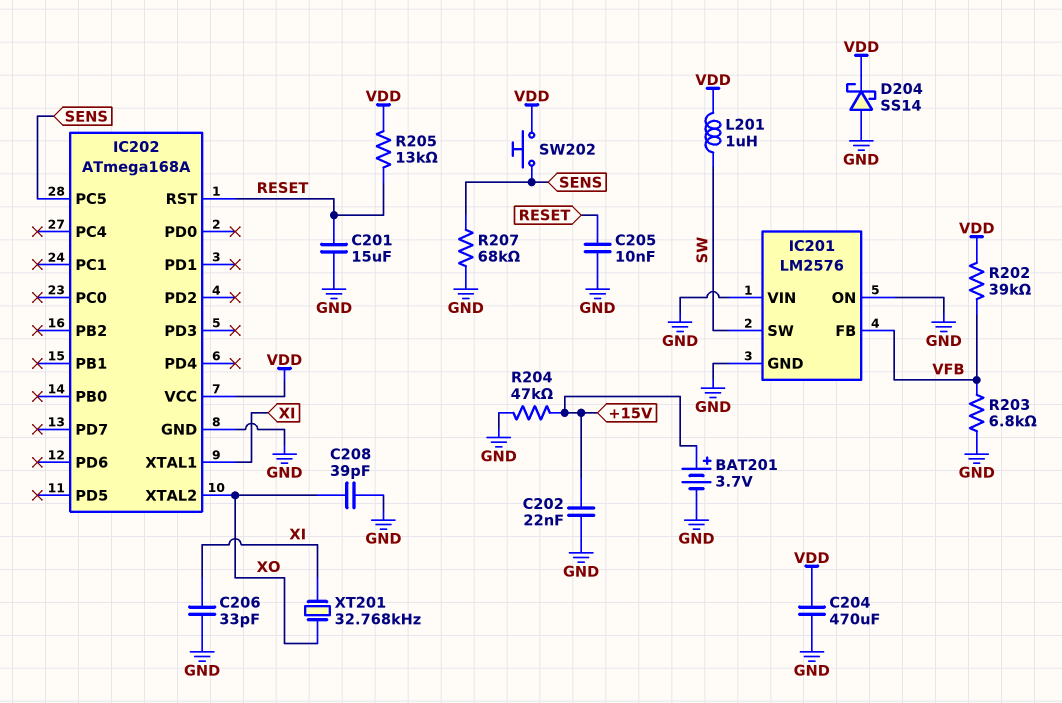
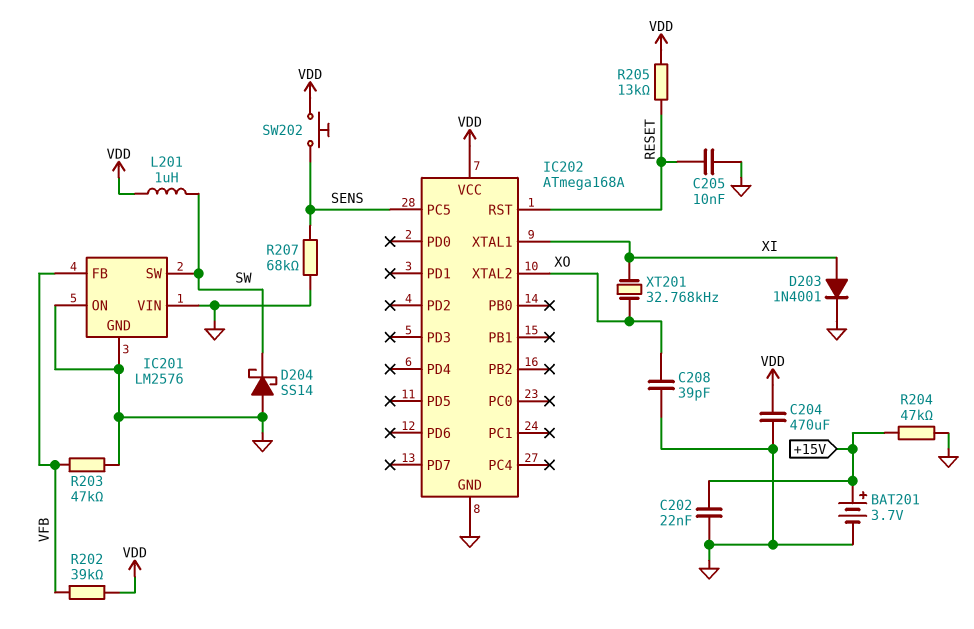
C201: 15uF (GND, RESET) -> none
C206: 33pF (GND, XI) -> none
D203: none -> diode 1N4001 (A XI, K GND)
D204: schottky SS14 (A GND, K VDD) -> schottky SS14 (A GND, K SW)
R203: 6.8k (GND, VFB) -> 47k (GND, VFB)

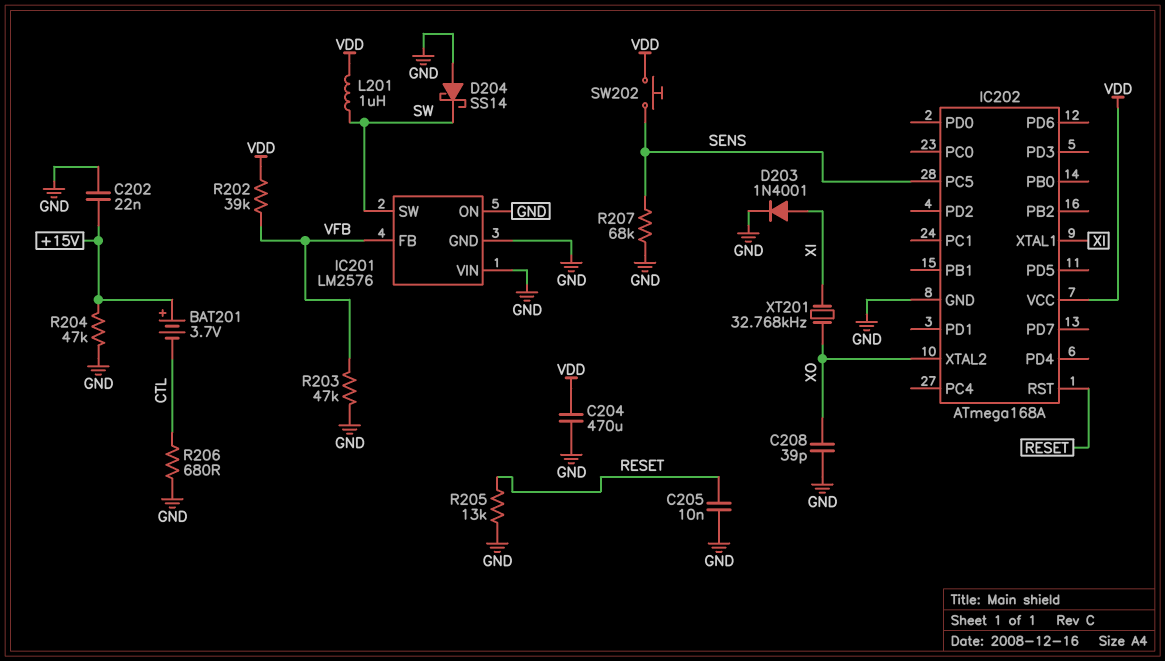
BAT201: 3.7V (plus +15V, minus GND) -> 3.7V (plus +15V, minus CTL)
R205: 13k (RESET, VDD) -> 13k (GND, RESET)
R206: none -> 680 (CTL, GND)

